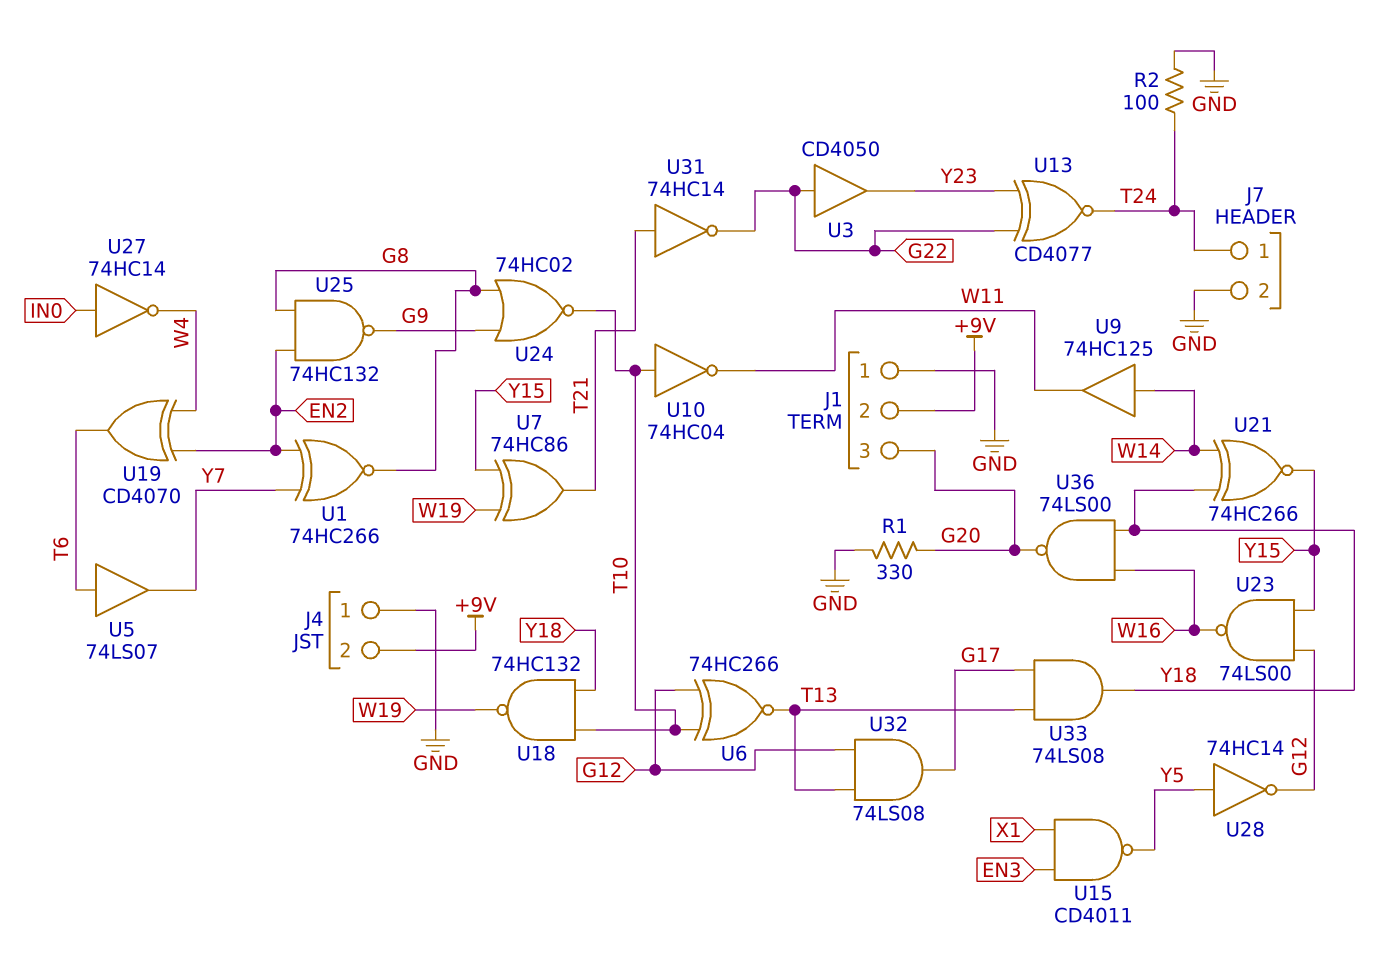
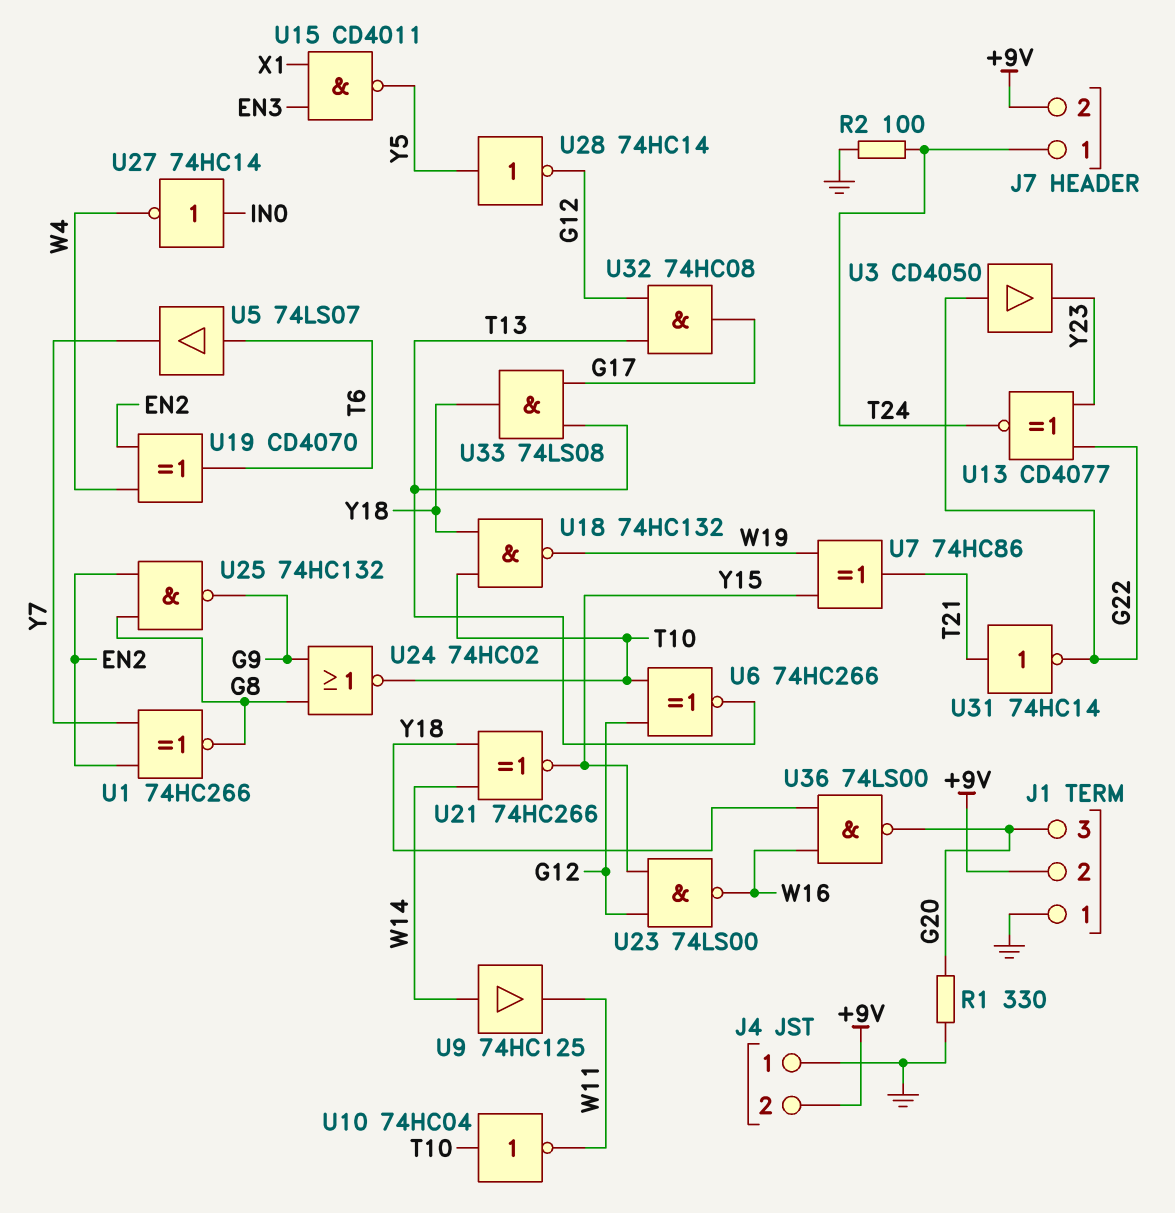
J7 pin 2: GND -> +9V
U32: AND 74LS08 (in G12, in T13, out G17) -> AND 74HC08 (in G12, in T13, out G17)

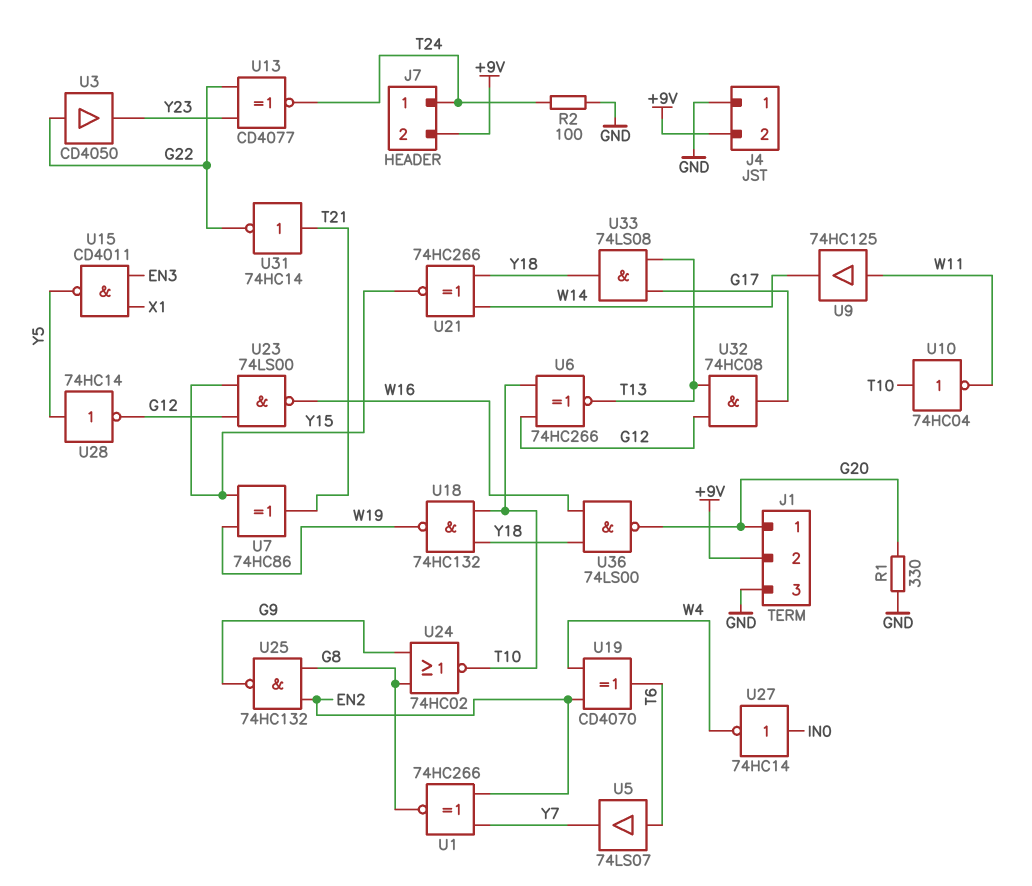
J1 pin 1: GND -> G20
J1 pin 3: G20 -> GND
U9: buffer 74HC125 (in W14, out W11) -> buffer 74HC125 (in W11, out W14)

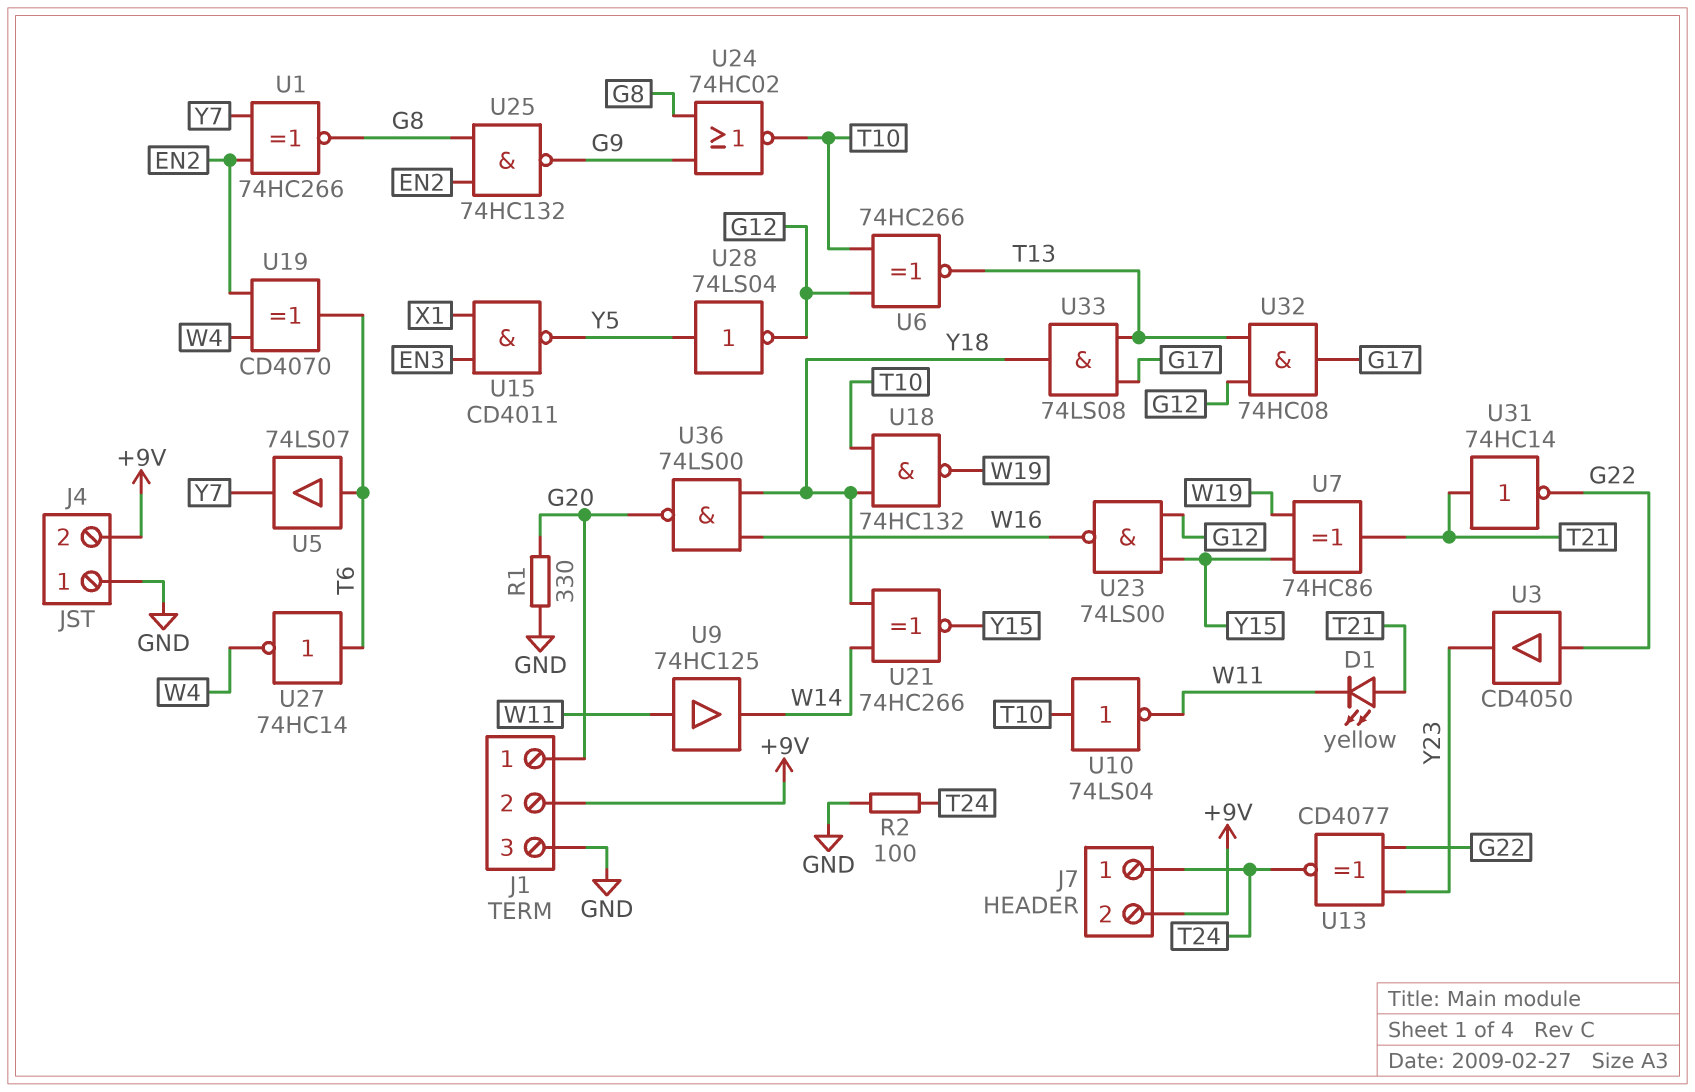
D1: none -> LED yellow (A T21, K W11)
U10: NOT 74HC04 (in T10, out W11) -> NOT 74LS04 (in T10, out W11)
U27: NOT 74HC14 (in IN0, out W4) -> NOT 74HC14 (in T6, out W4)
U28: NOT 74HC14 (in Y5, out G12) -> NOT 74LS04 (in Y5, out G12)

